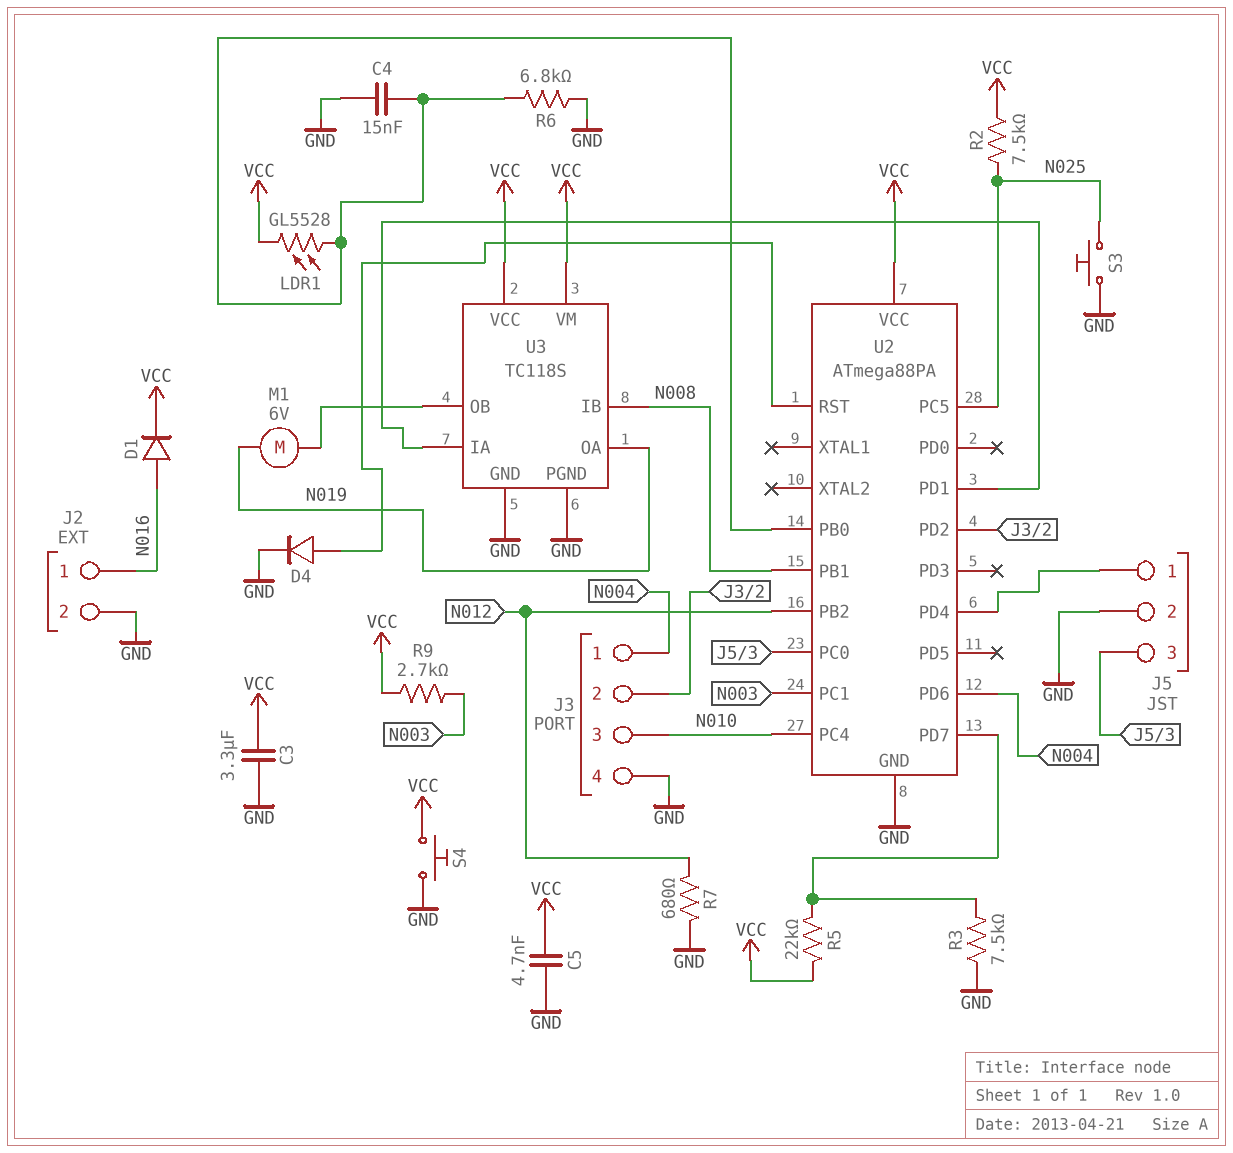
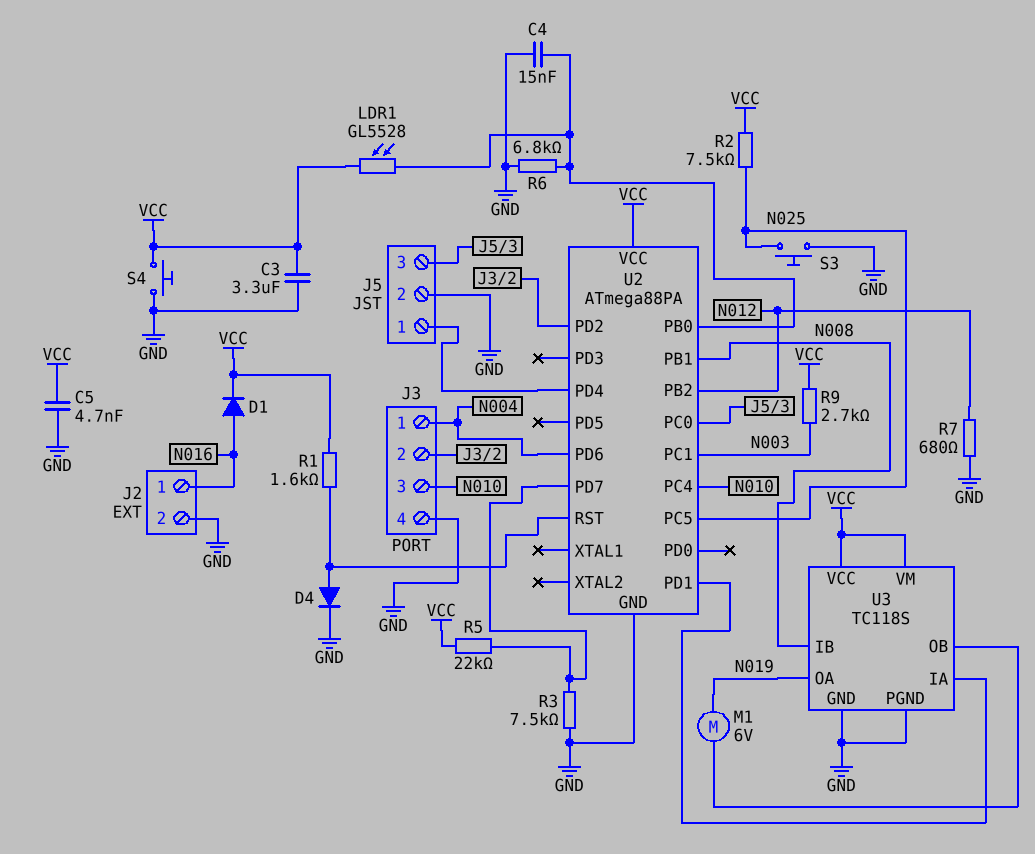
R1: none -> 1.6k (U2/RST, VCC)

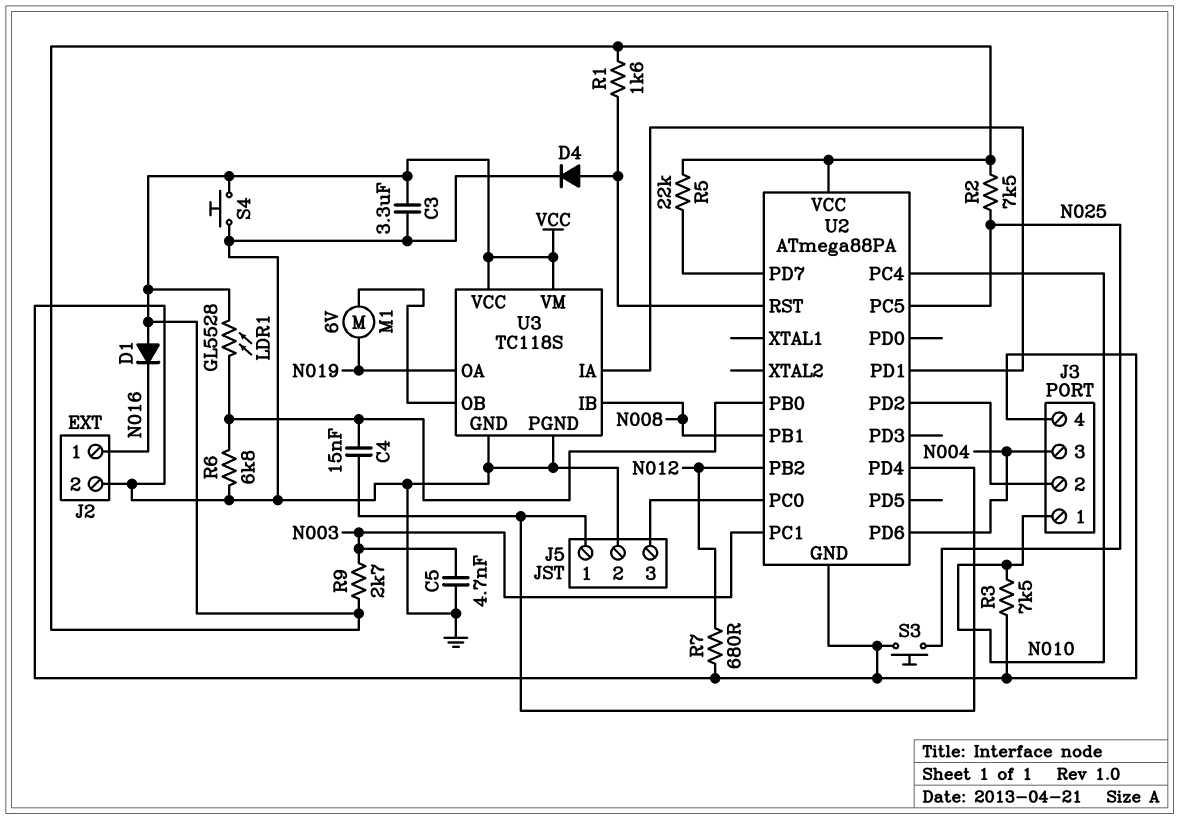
C4: 15nF (GND, U2/PB0) -> 15nF (J5/1, U2/PB0)
C5: 4.7nF (GND, VCC) -> 4.7nF (GND, N003)
D1: diode (A N016, K VCC) -> diode (A VCC, K N016)
J3 pin 1: N004 -> N010
J3 pin 3: N010 -> N004
R3: 7.5k (GND, U2/PD7) -> 7.5k (GND, N010)

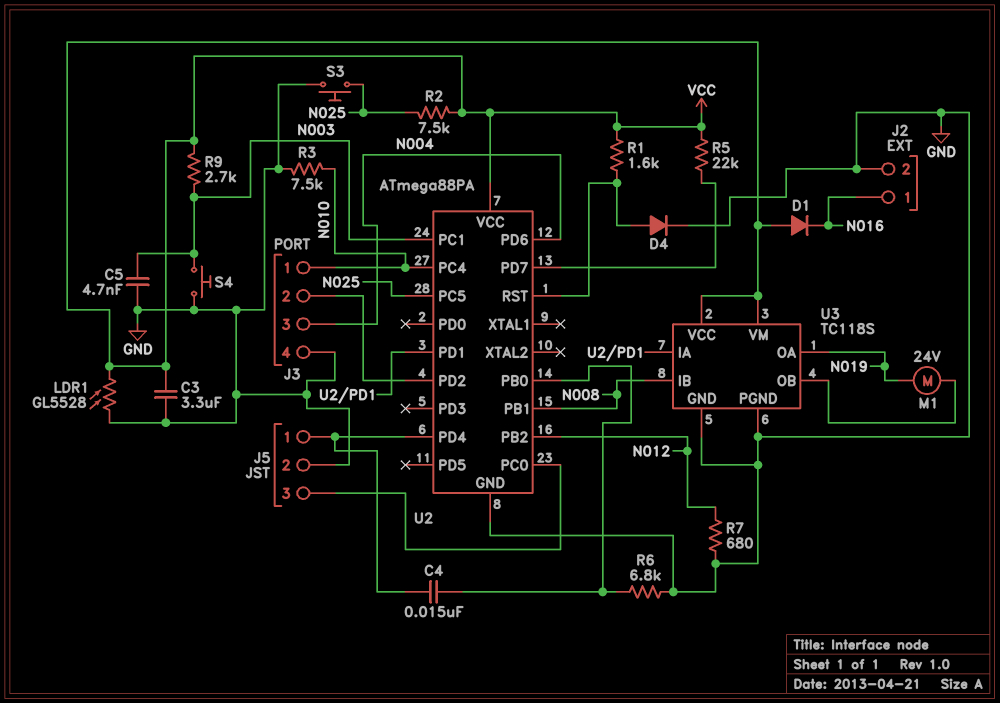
LDR1: GL5528 (U2/PB0, VCC) -> GL5528 (GND, VCC)
M1: motor 6V (N019, U3/OB) -> motor 24V (N019, U3/OB)
S4: button (GND, VCC) -> button (GND, N003)

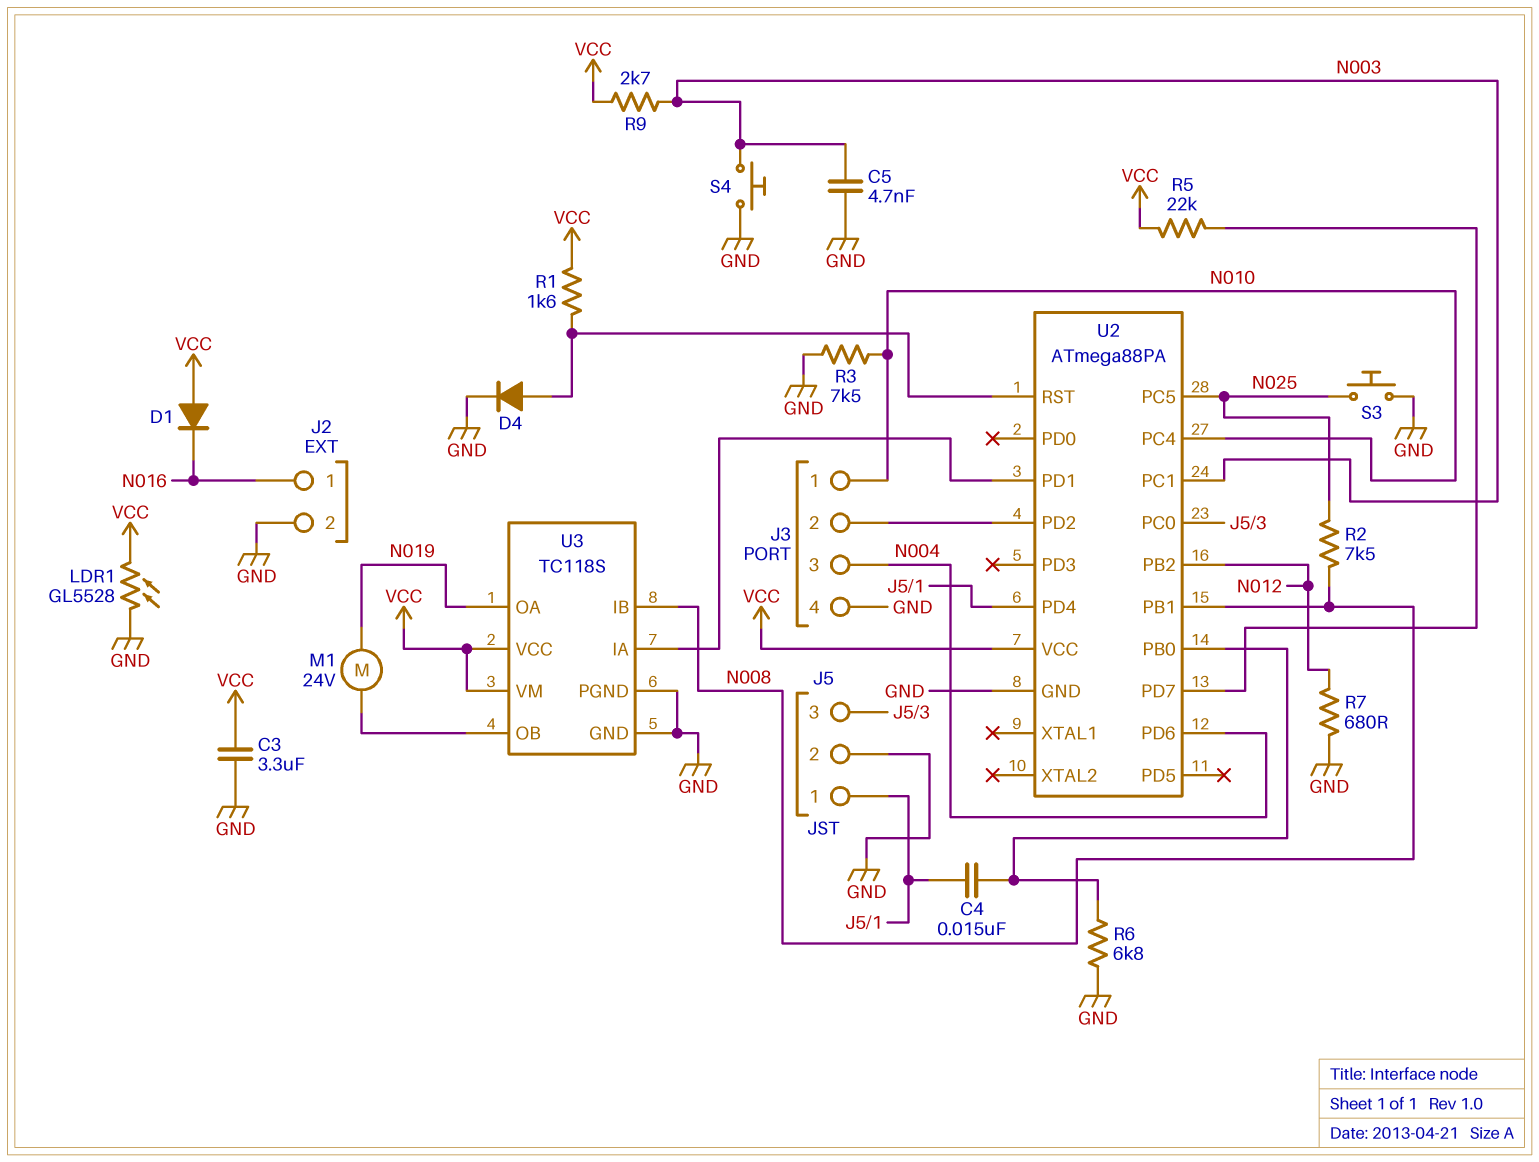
R2: 7.5k (N025, VCC) -> 7.5k (N008, N025)

